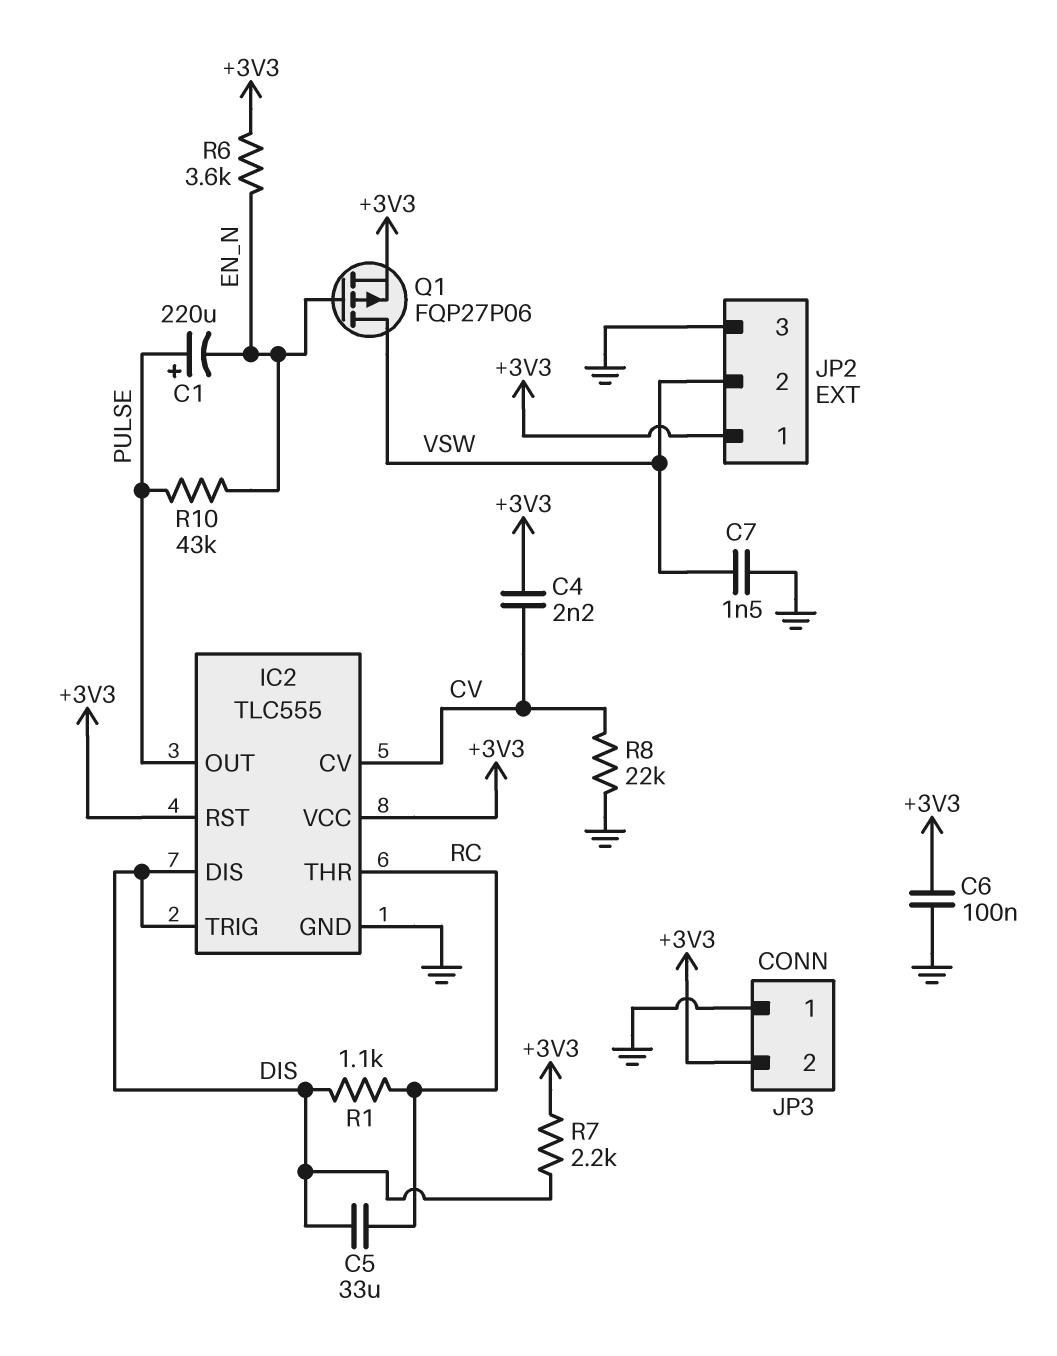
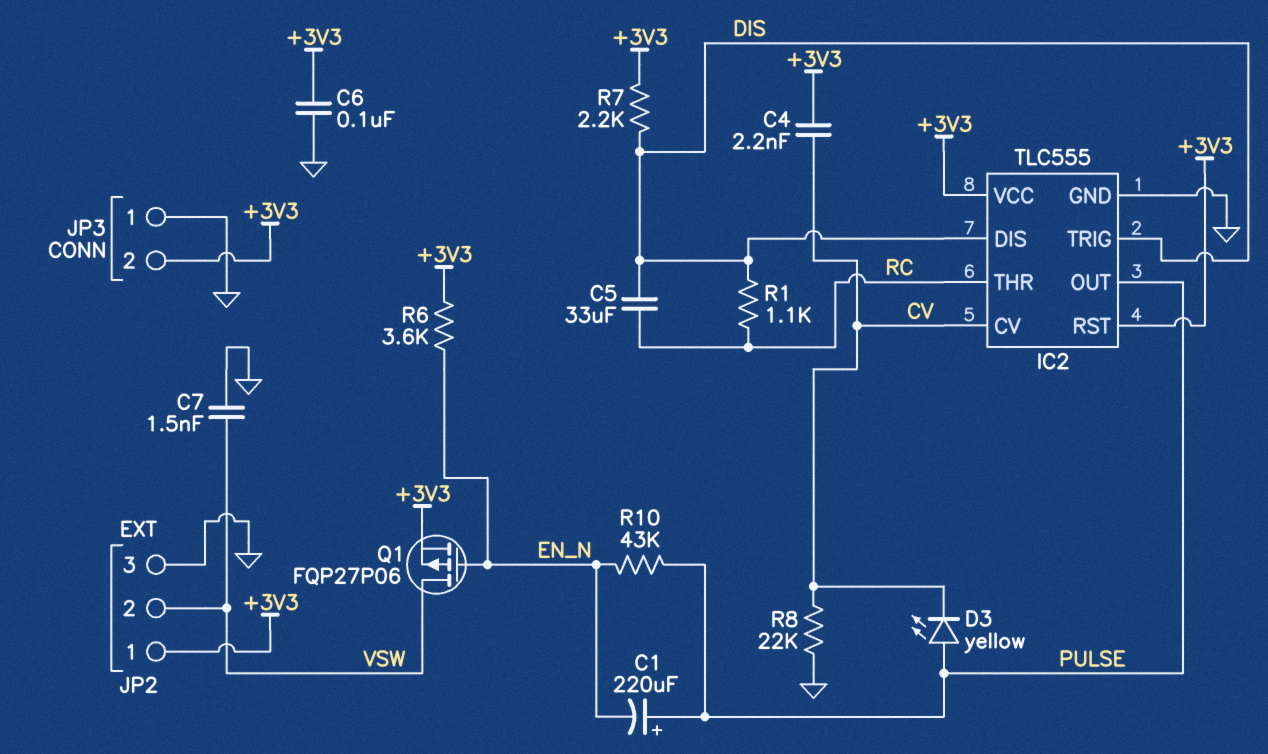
D3: none -> LED yellow (A PULSE, K CV)

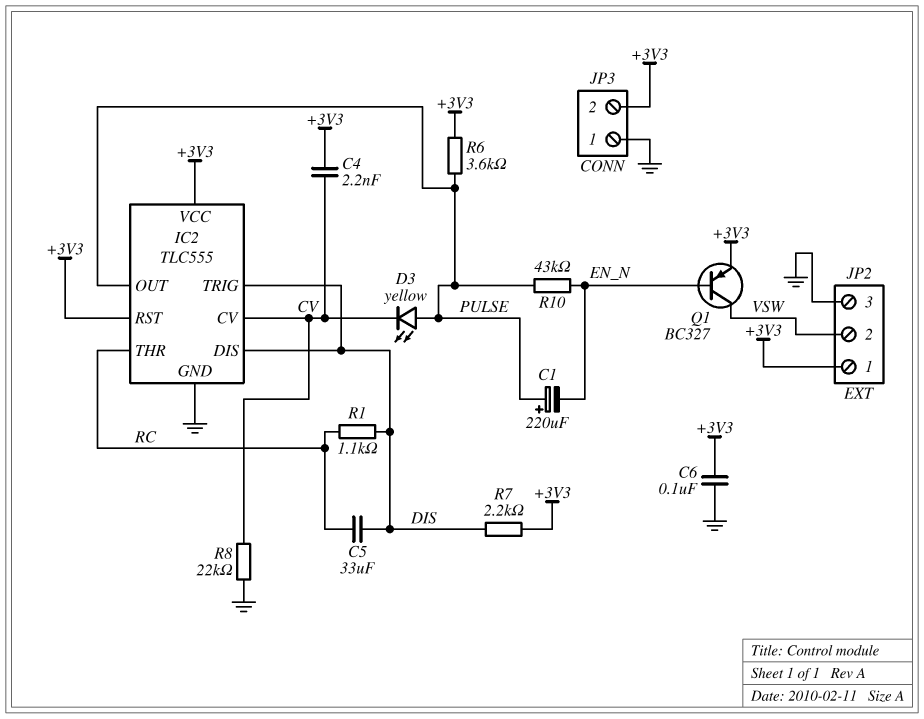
C7: 1.5nF (GND, VSW) -> none
Q1: PMOS FQP27P06 (G EN_N, D VSW, S +3V3) -> PNP BC327 (B EN_N, C VSW, E +3V3)
R6: 3.6k (+3V3, EN_N) -> 3.6k (+3V3, PULSE)

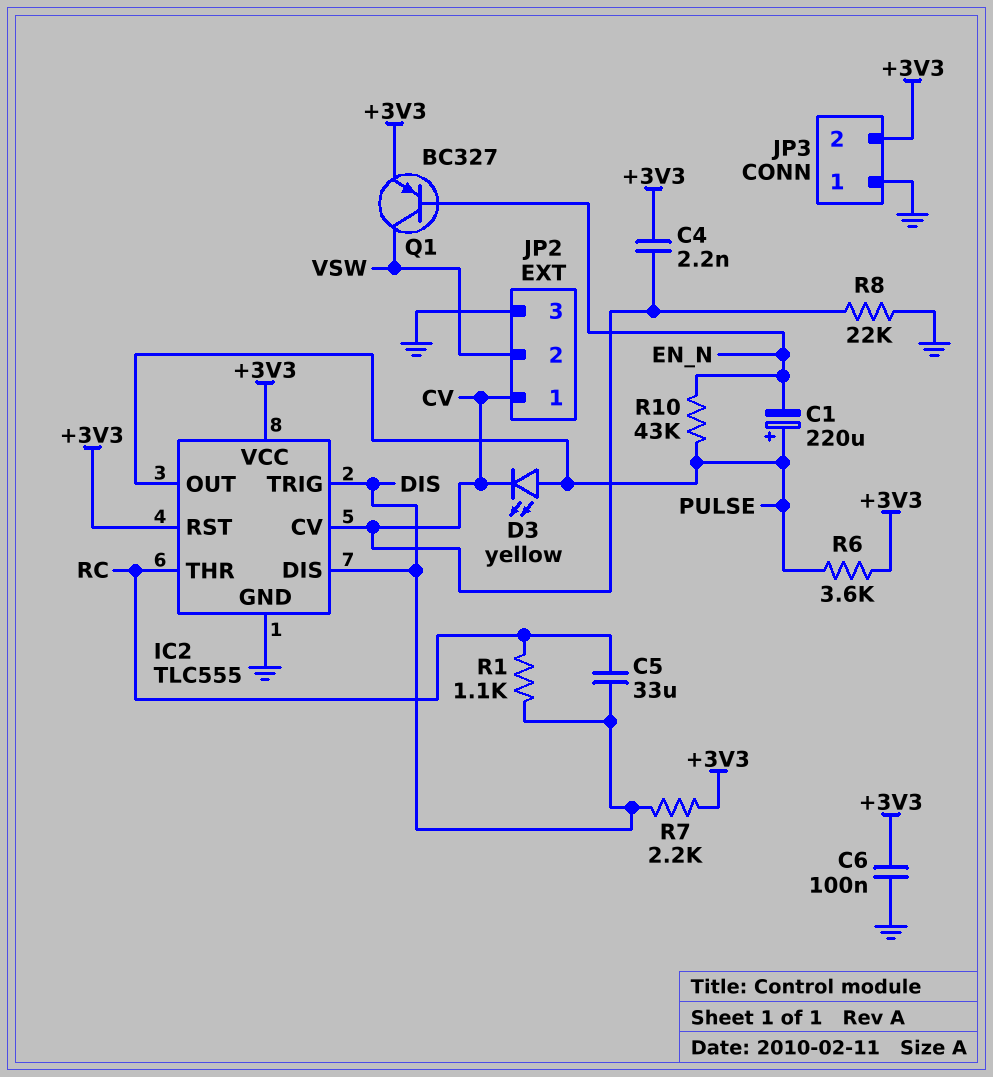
JP2 pin 1: +3V3 -> CV

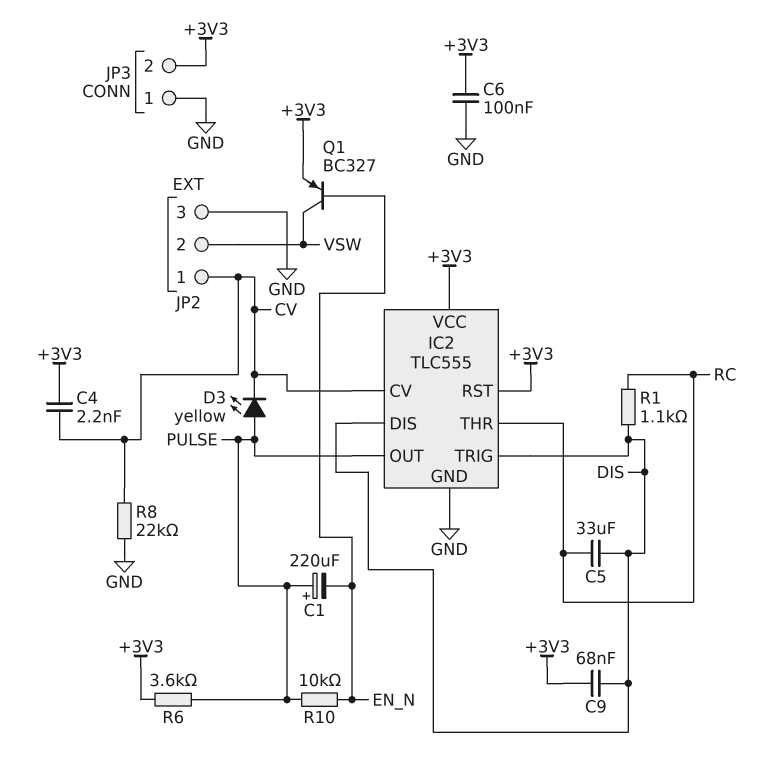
C9: none -> 68nF (+3V3, DIS)
R7: 2.2k (+3V3, DIS) -> none
R10: 43k (EN_N, PULSE) -> 10k (EN_N, PULSE)

